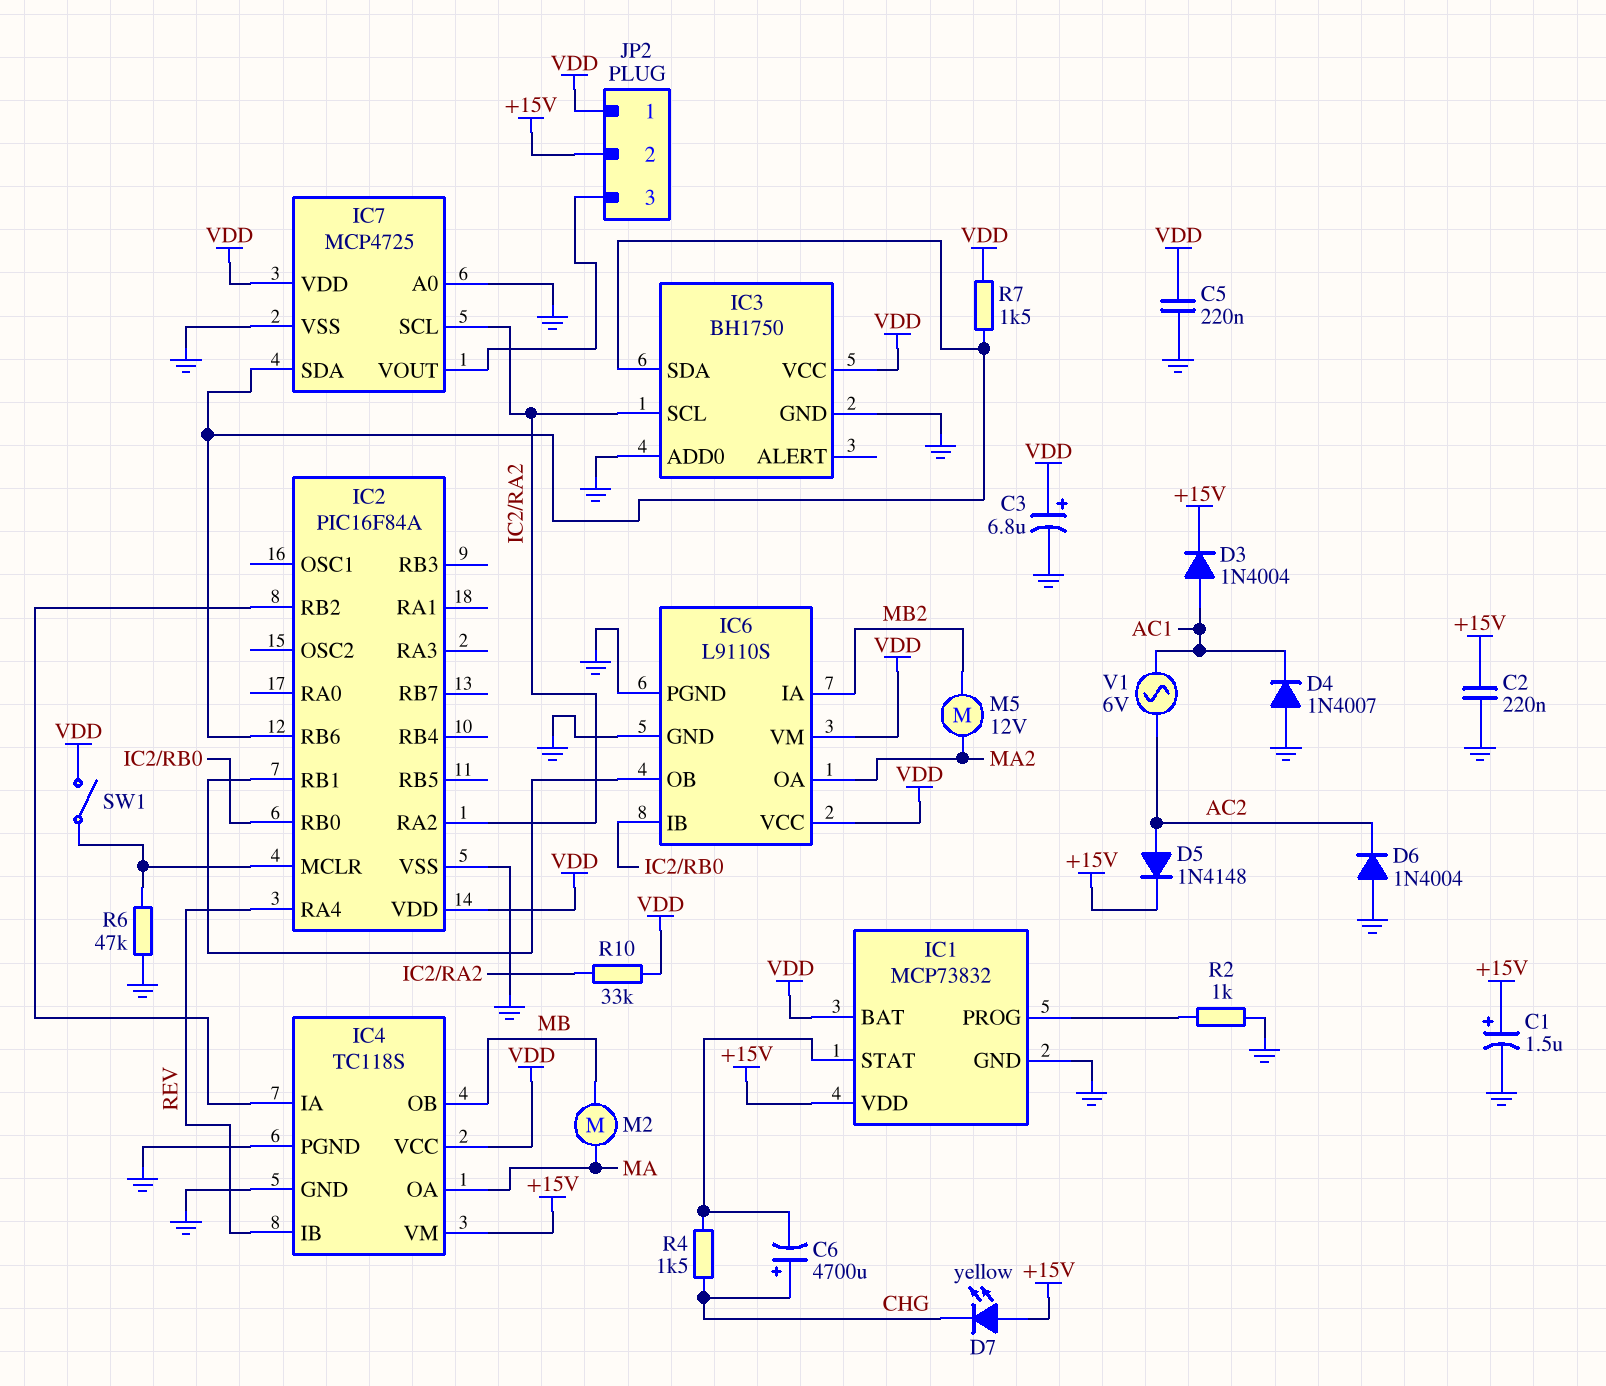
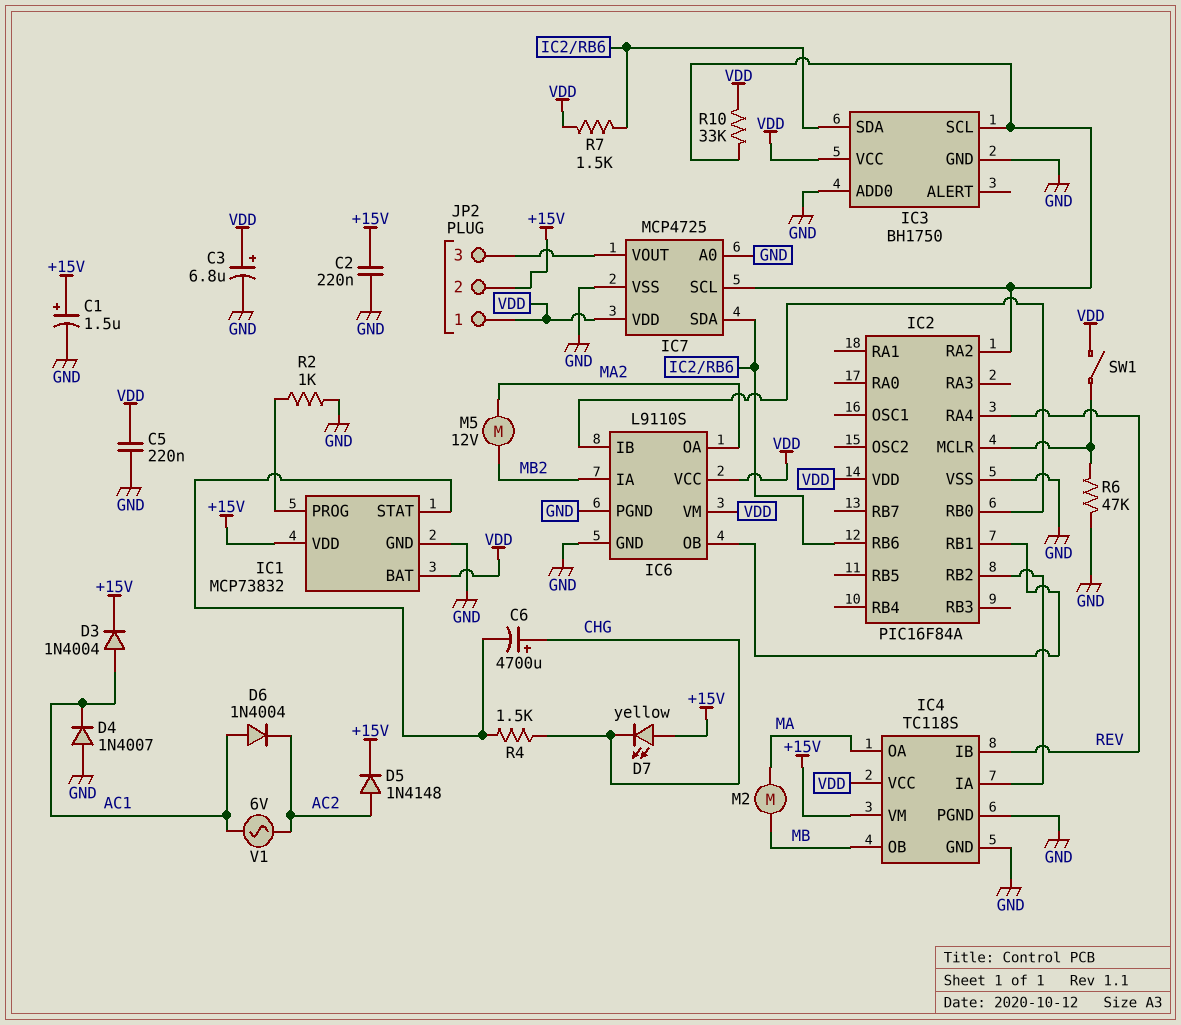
D6: diode 1N4004 (A GND, K AC2) -> diode 1N4004 (A AC1, K AC2)

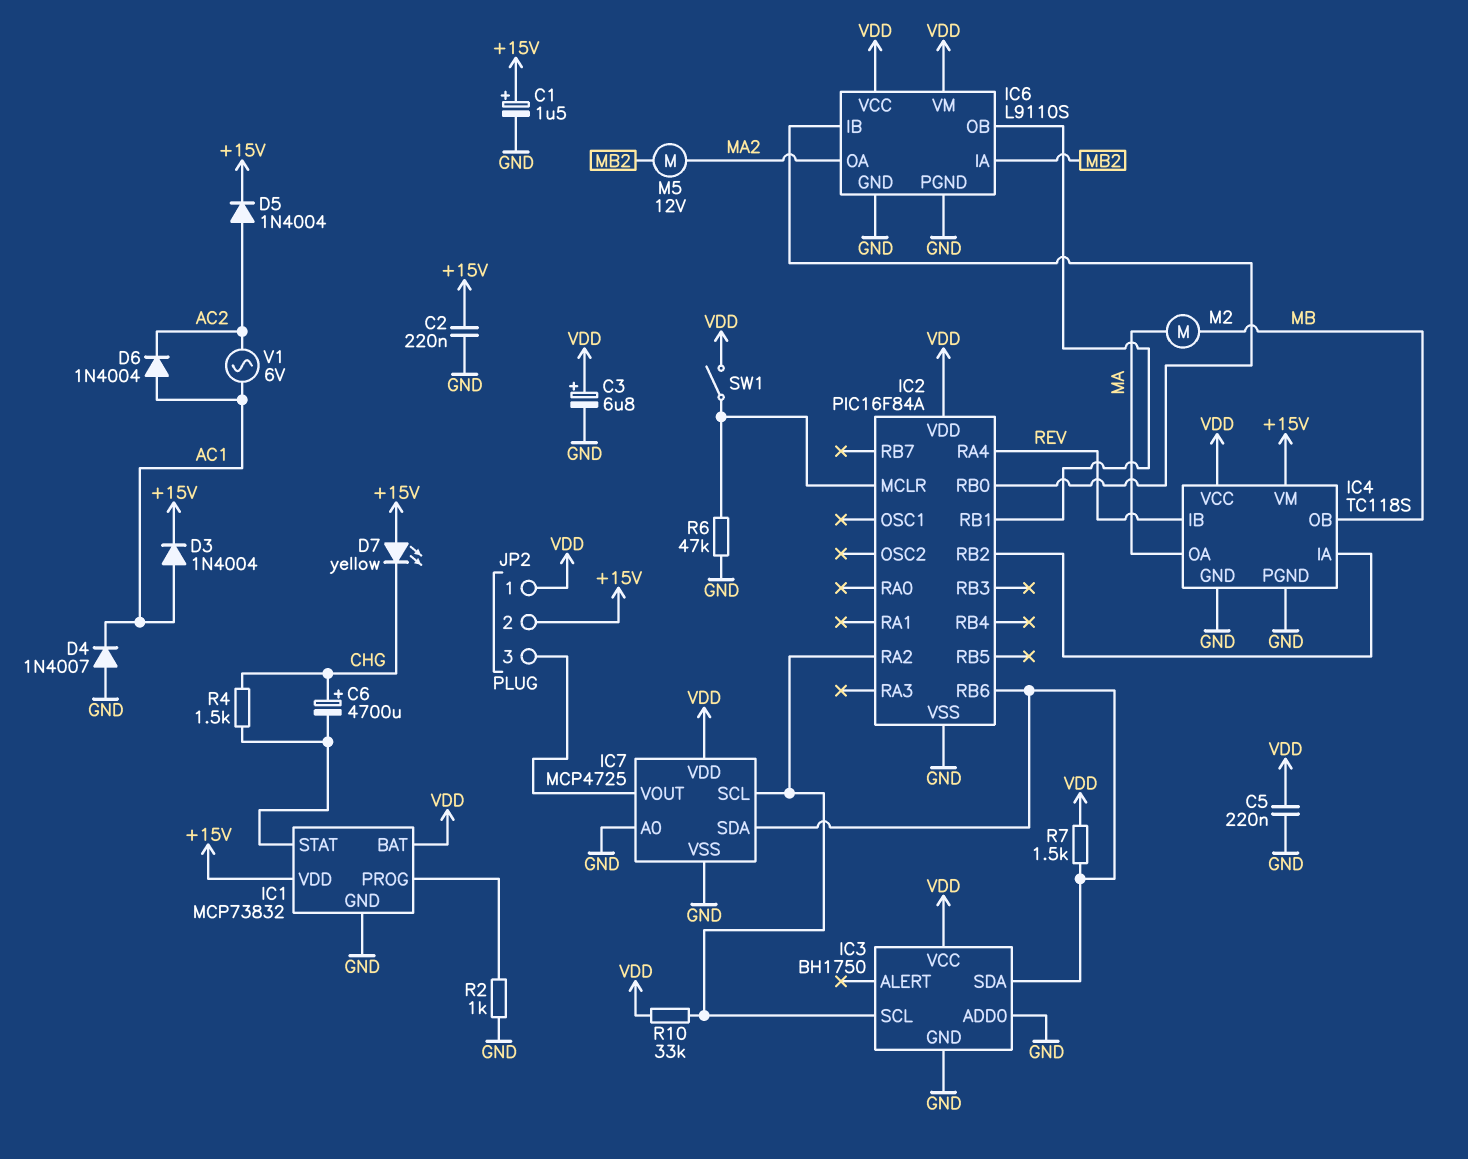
D5: diode 1N4148 (A AC2, K +15V) -> diode 1N4004 (A AC2, K +15V)

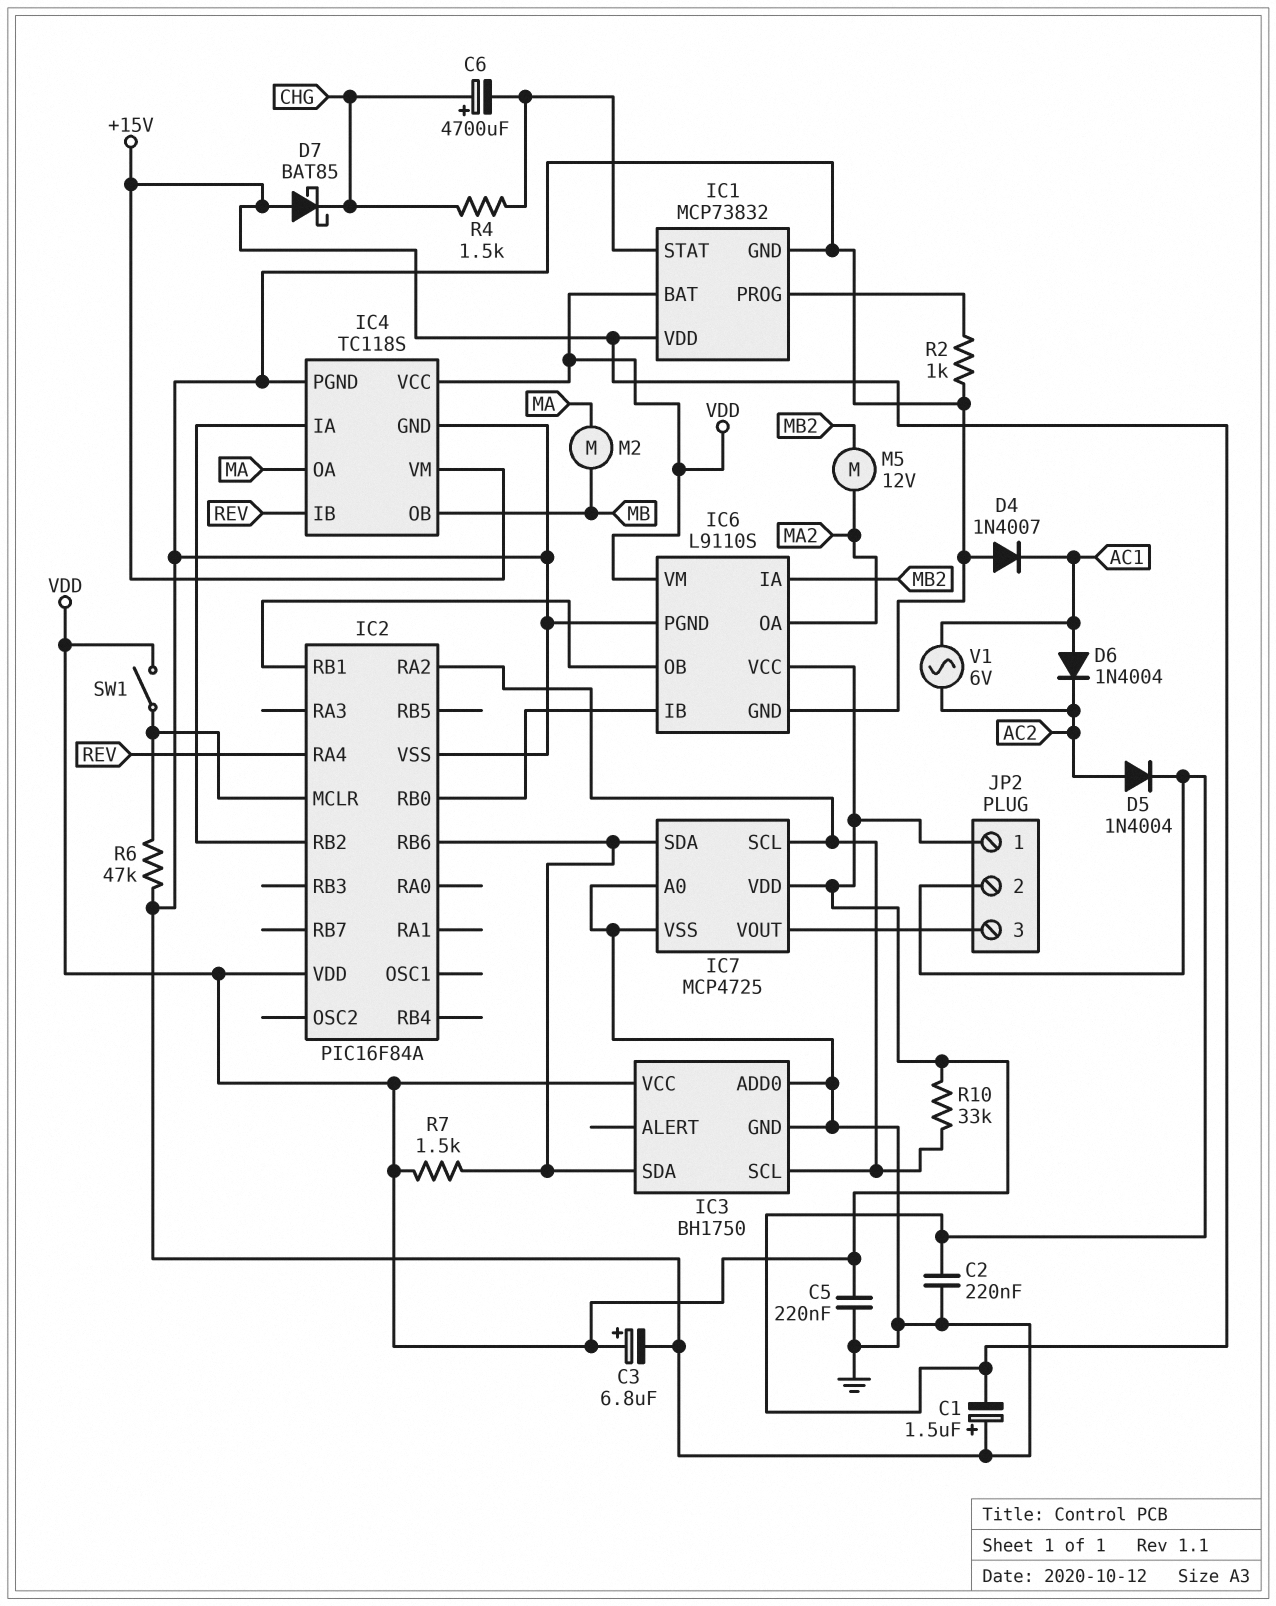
C1: 1.5uF (plus +15V, minus GND) -> 1.5uF (plus GND, minus +15V)
D3: diode 1N4004 (A AC1, K +15V) -> none
D7: LED yellow (A +15V, K CHG) -> schottky BAT85 (A +15V, K CHG)

